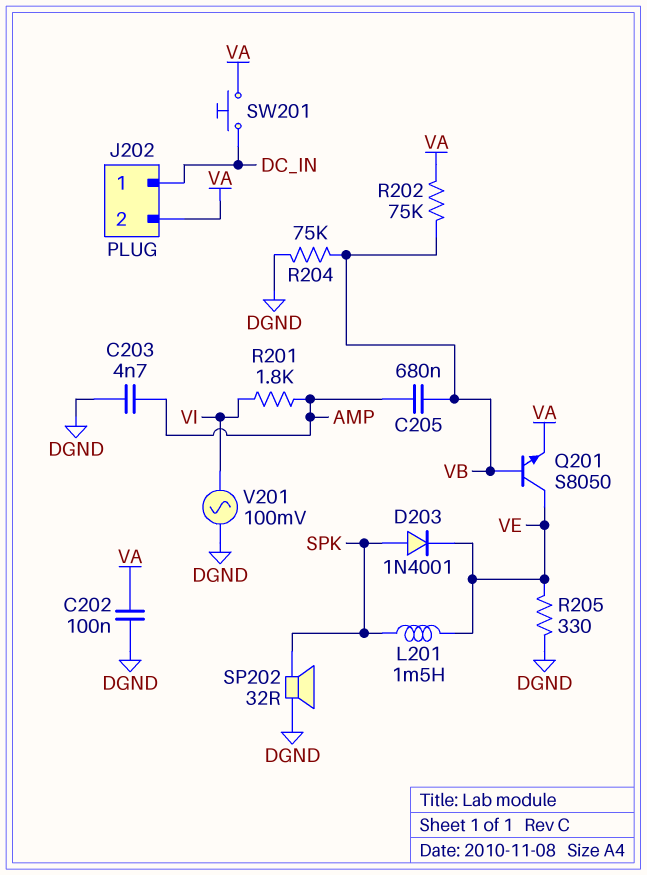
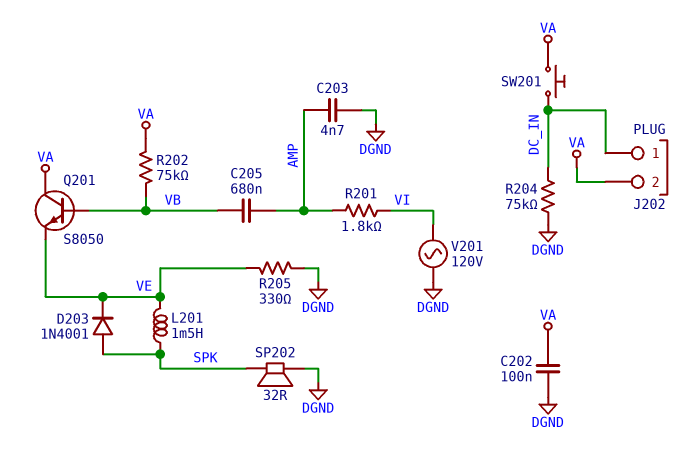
Q201: NPN S8050 (B VB, C VE, E VA) -> NPN S8050 (B VB, C VA, E VE)
R204: 75k (DGND, VB) -> 75k (DC_IN, DGND)
V201: AC 100mV (DGND, VI) -> AC 120V (DGND, VI)

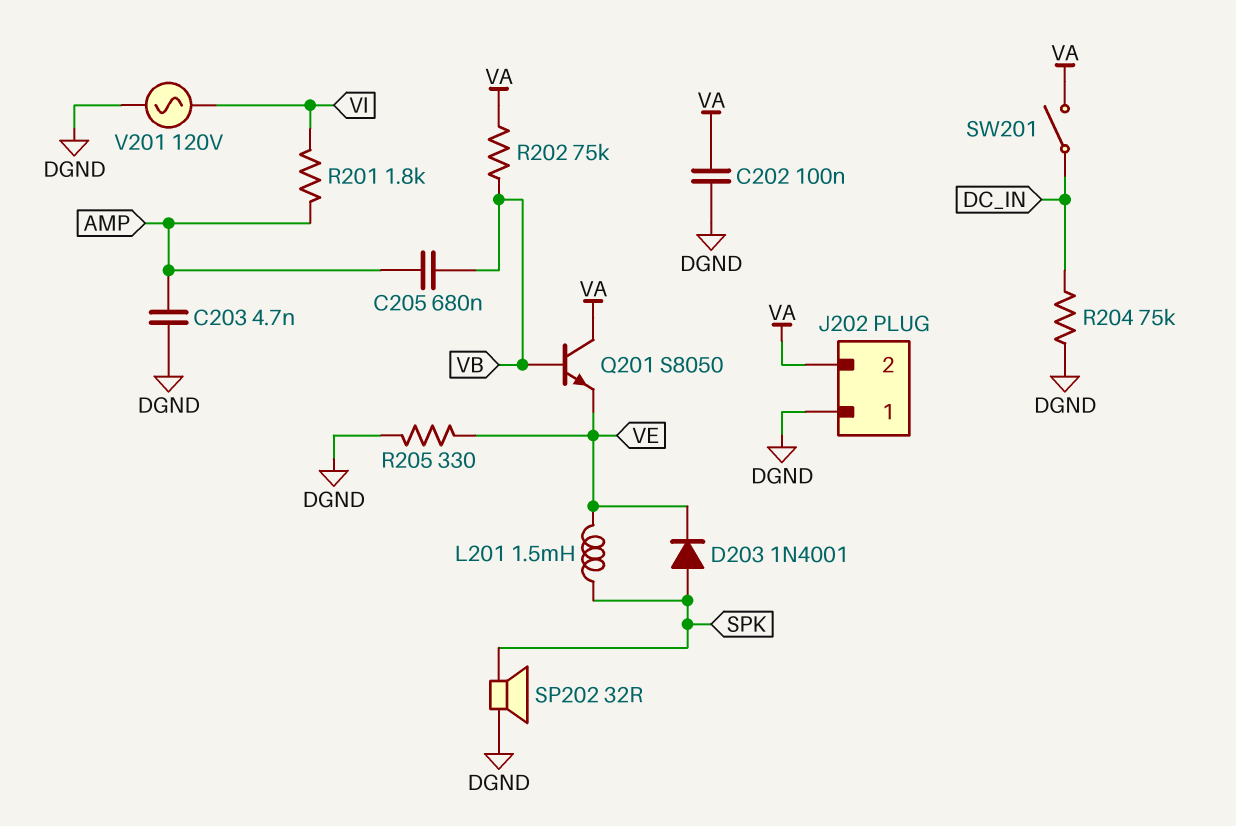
J202 pin 1: DC_IN -> DGND
SW201: button (DC_IN, VA) -> switch (DC_IN, VA)

